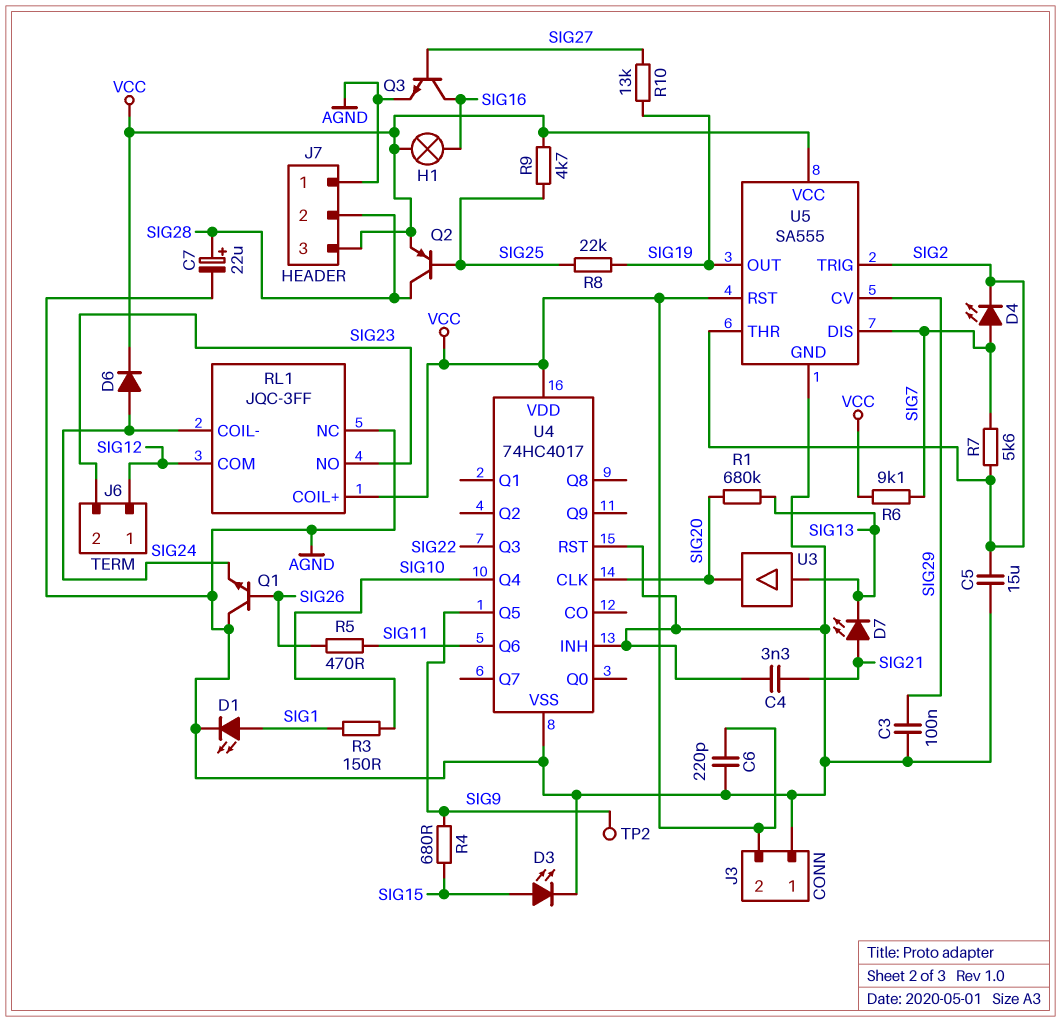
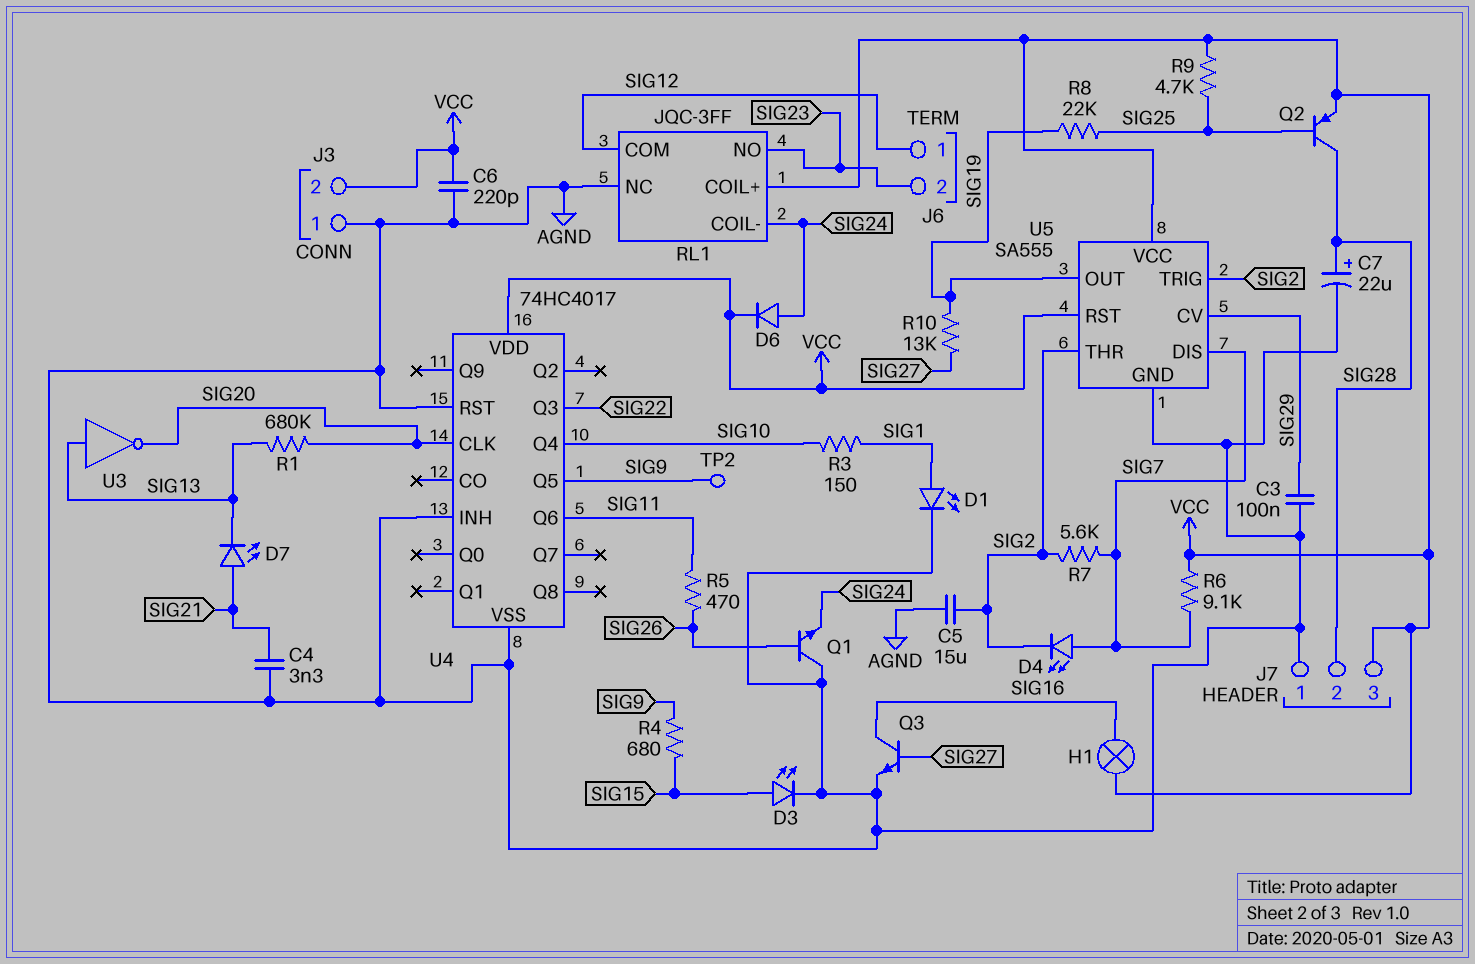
U3: buffer (in SIG13, out SIG20) -> NOT (in SIG13, out SIG20)

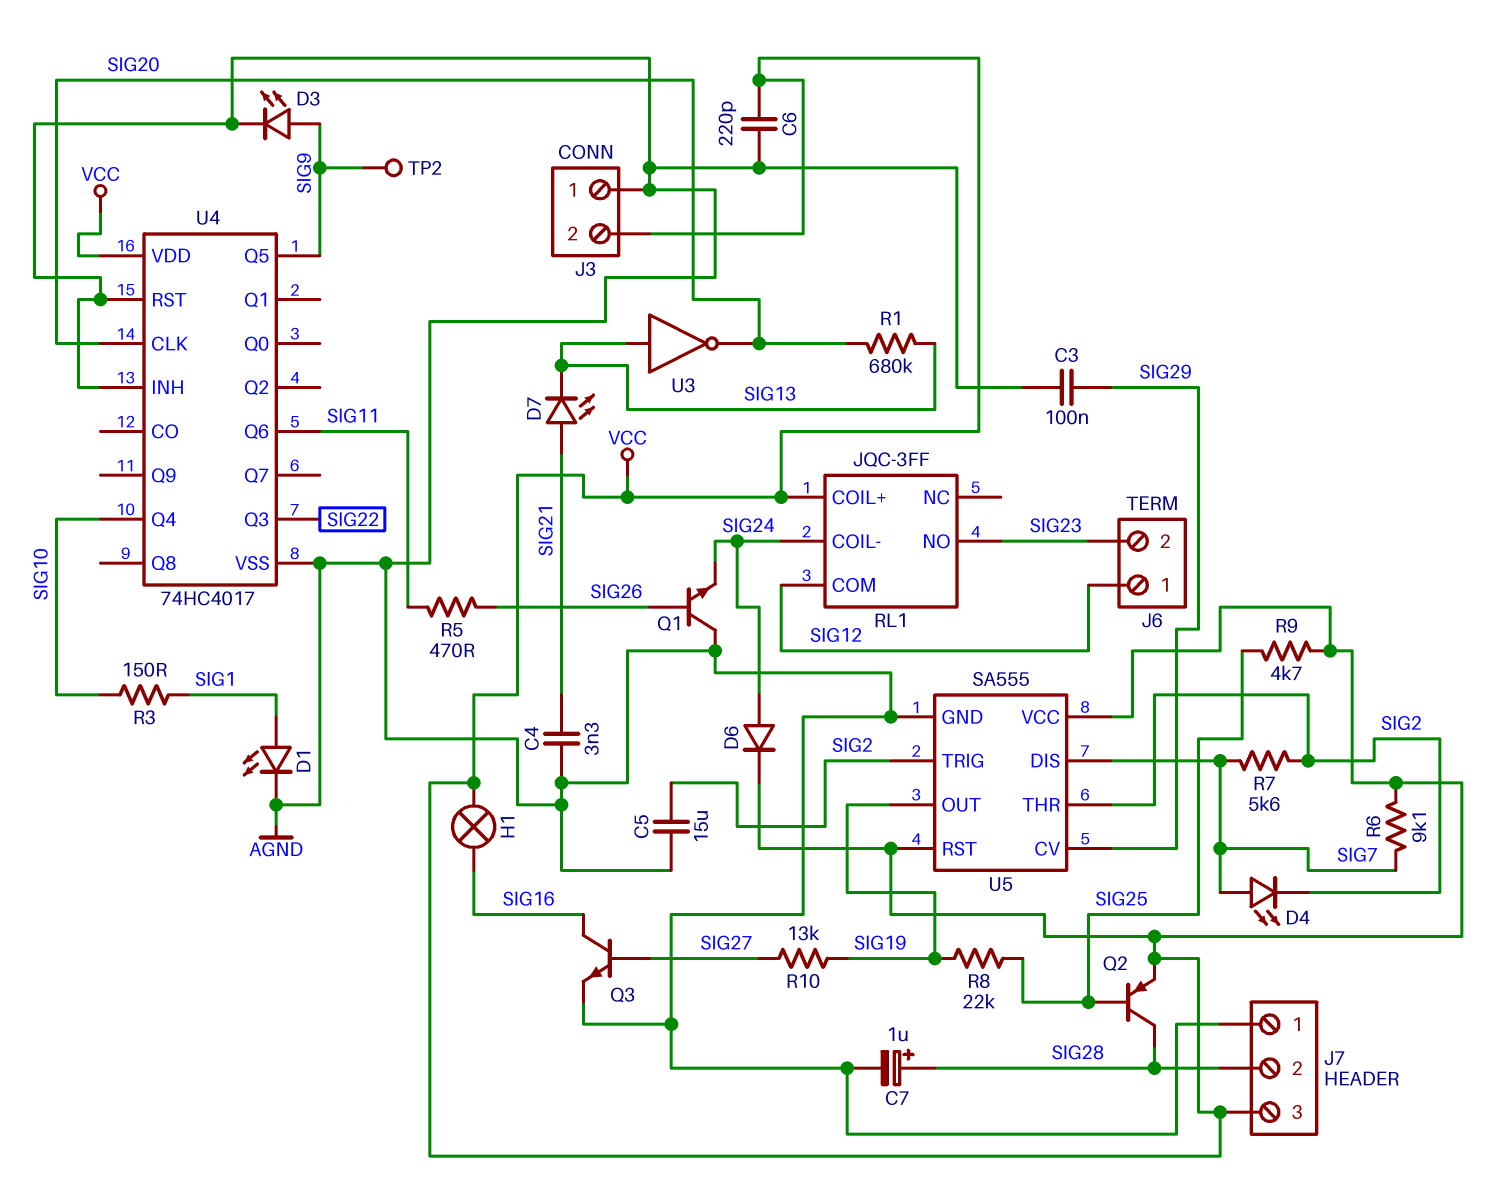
C7: 22uF (plus SIG28, minus AGND) -> 1uF (plus SIG28, minus AGND)
D3: LED (A SIG15, K AGND) -> LED (A SIG9, K AGND)
R4: 680 (SIG9, SIG15) -> none
RL1 pin NC: AGND -> none

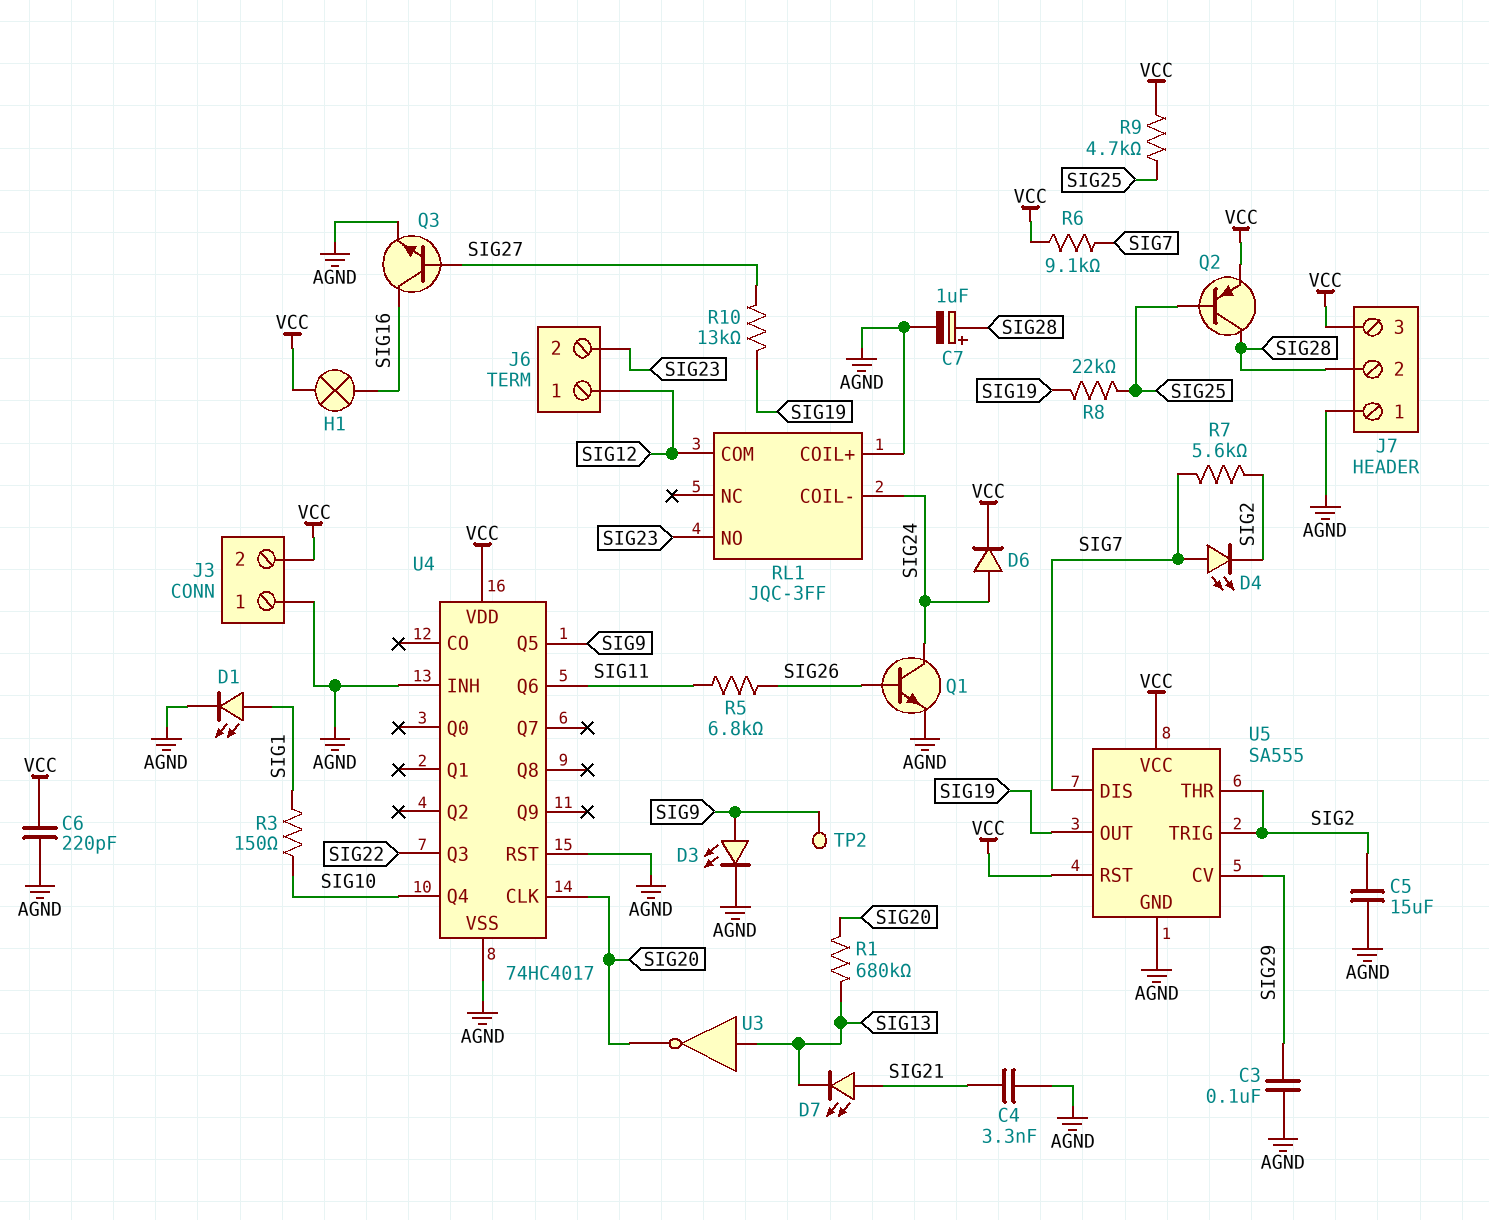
Q1: NPN (B SIG26, C AGND, E SIG24) -> NPN (B SIG26, C SIG24, E AGND)
R5: 470 (SIG11, SIG26) -> 6.8k (SIG11, SIG26)
RL1 pin COIL+: VCC -> AGND

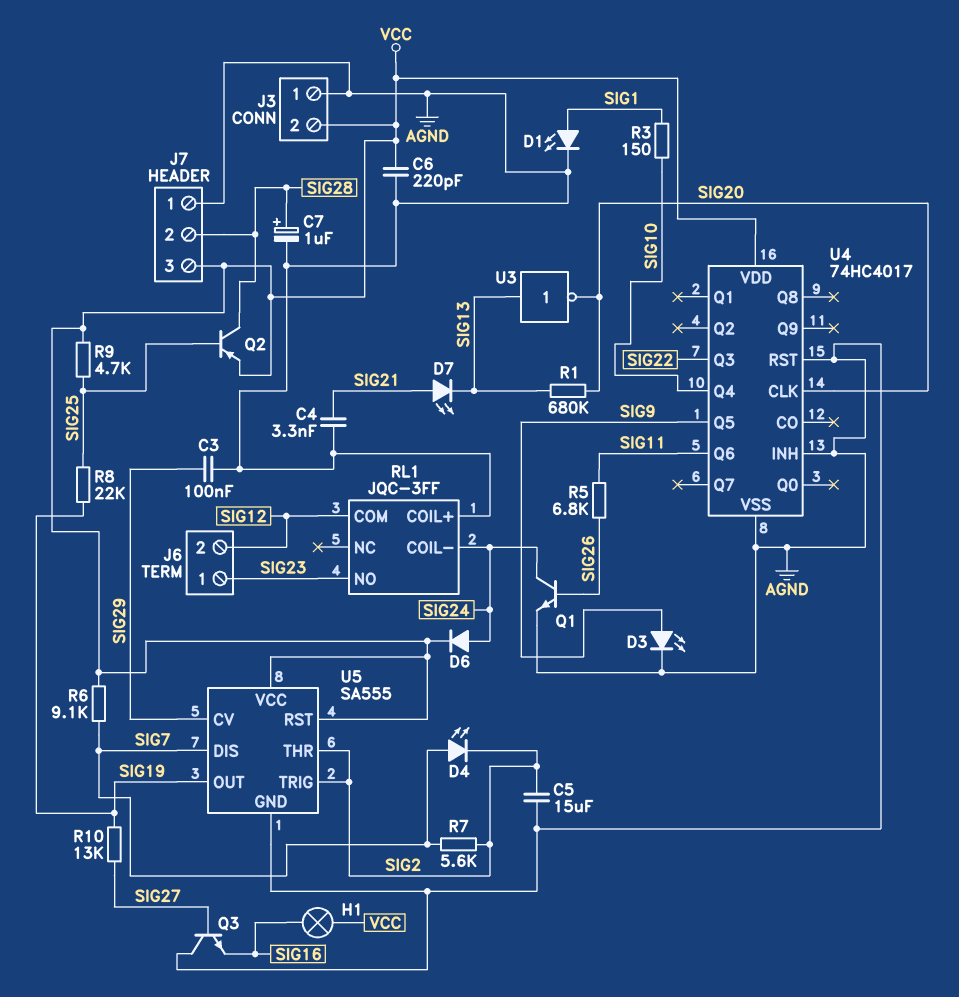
J6 pin 1: SIG12 -> SIG23
J6 pin 2: SIG23 -> SIG12
Q3: NPN (B SIG27, C SIG16, E AGND) -> NPN (B SIG27, C AGND, E SIG16)
TP2: test point (SIG9) -> none

